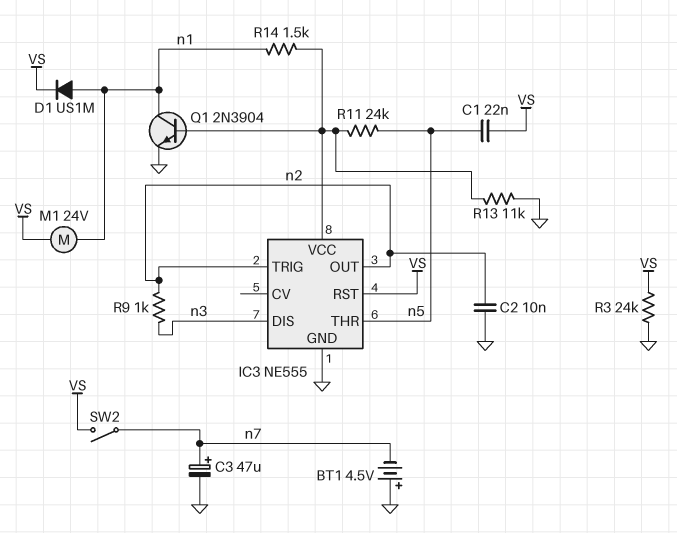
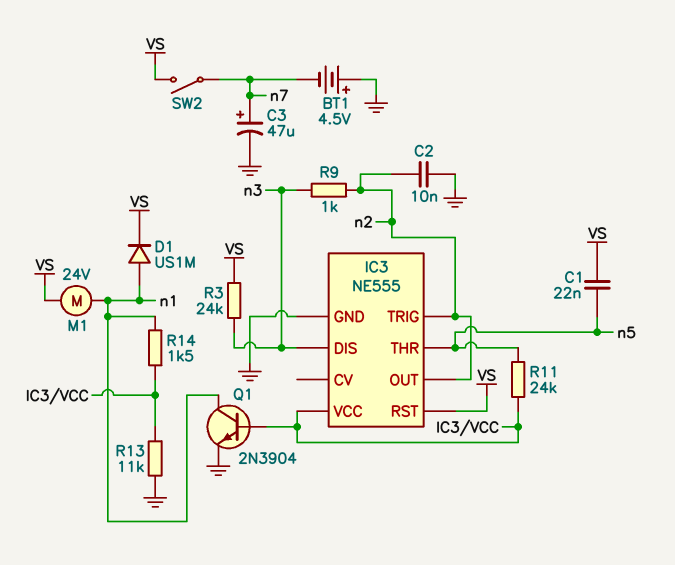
R3: 24k (GND, VS) -> 24k (VS, n3)

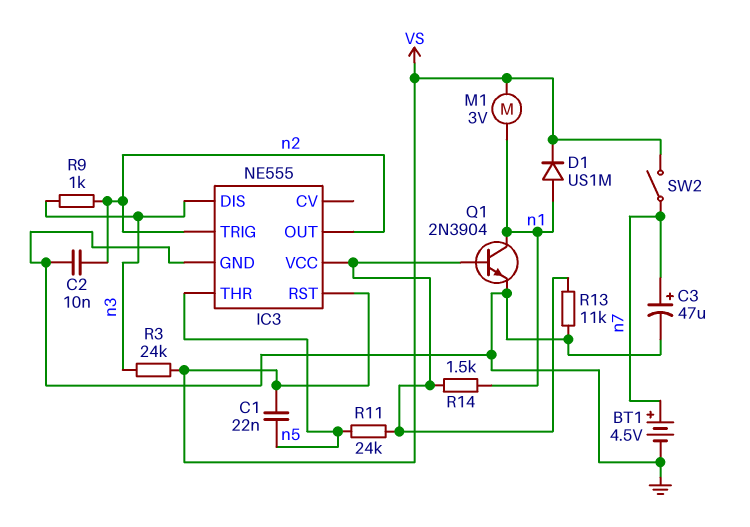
BT1: 4.5V (plus GND, minus n7) -> 4.5V (plus n7, minus GND)
M1: motor 24V (VS, n1) -> motor 3V (VS, n1)

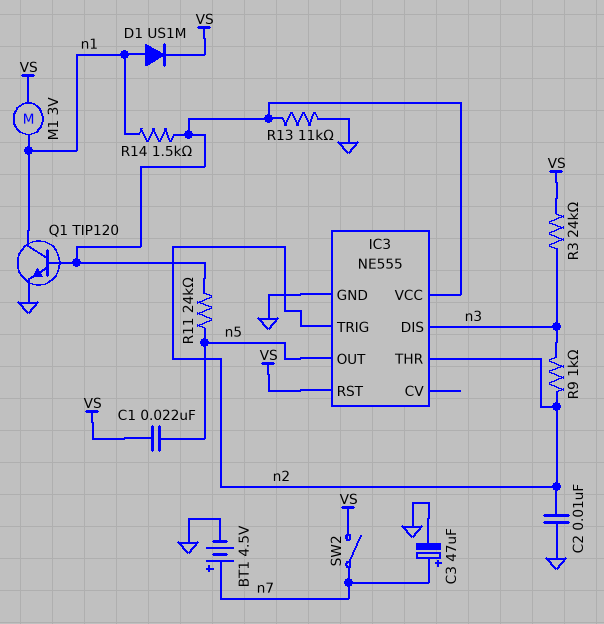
IC3 pin OUT: n2 -> n5
IC3 pin THR: n5 -> n2
Q1: NPN 2N3904 (B IC3/VCC, C n1, E GND) -> NPN TIP120 (B IC3/VCC, C n1, E GND)

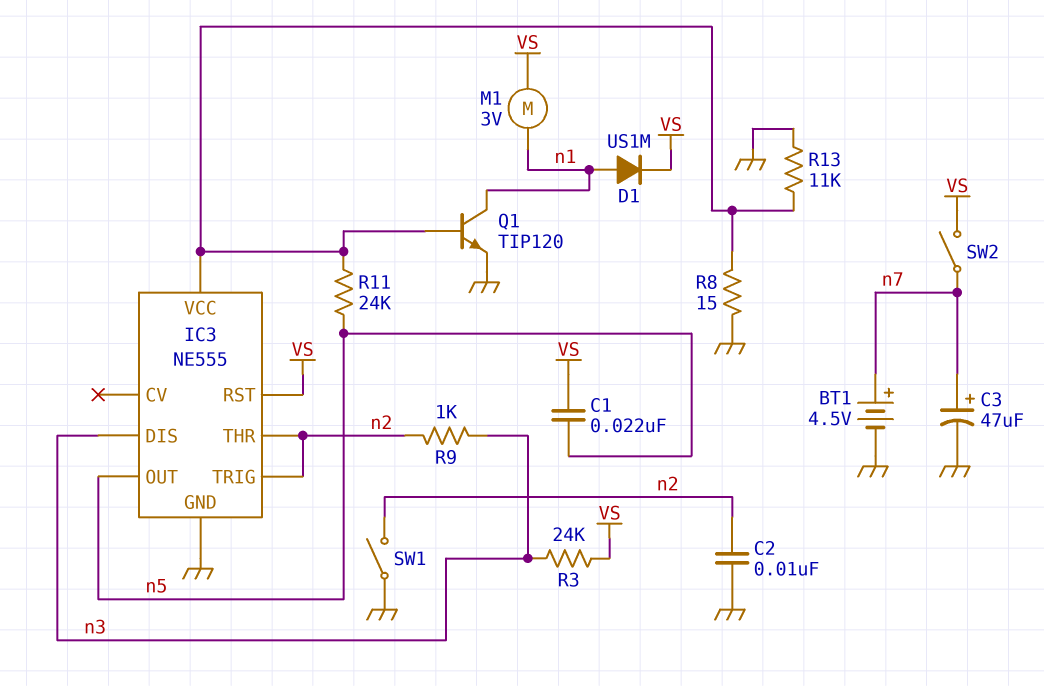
R8: none -> 15 (GND, IC3/VCC)
R14: 1.5k (IC3/VCC, n1) -> none
SW1: none -> switch (GND, n2)

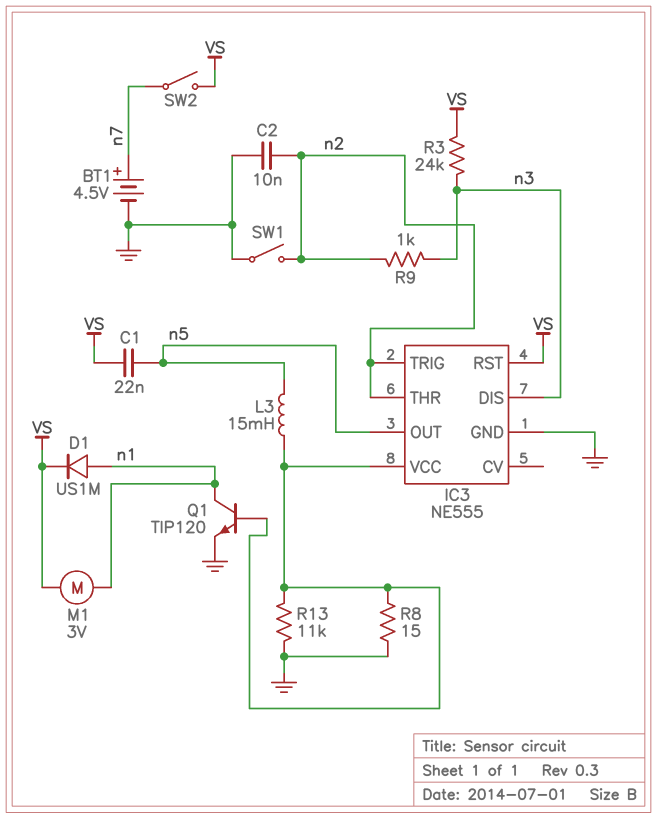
C3: 47uF (plus n7, minus GND) -> none
L3: none -> 15mH (IC3/VCC, n5)
R11: 24k (IC3/VCC, n5) -> none

